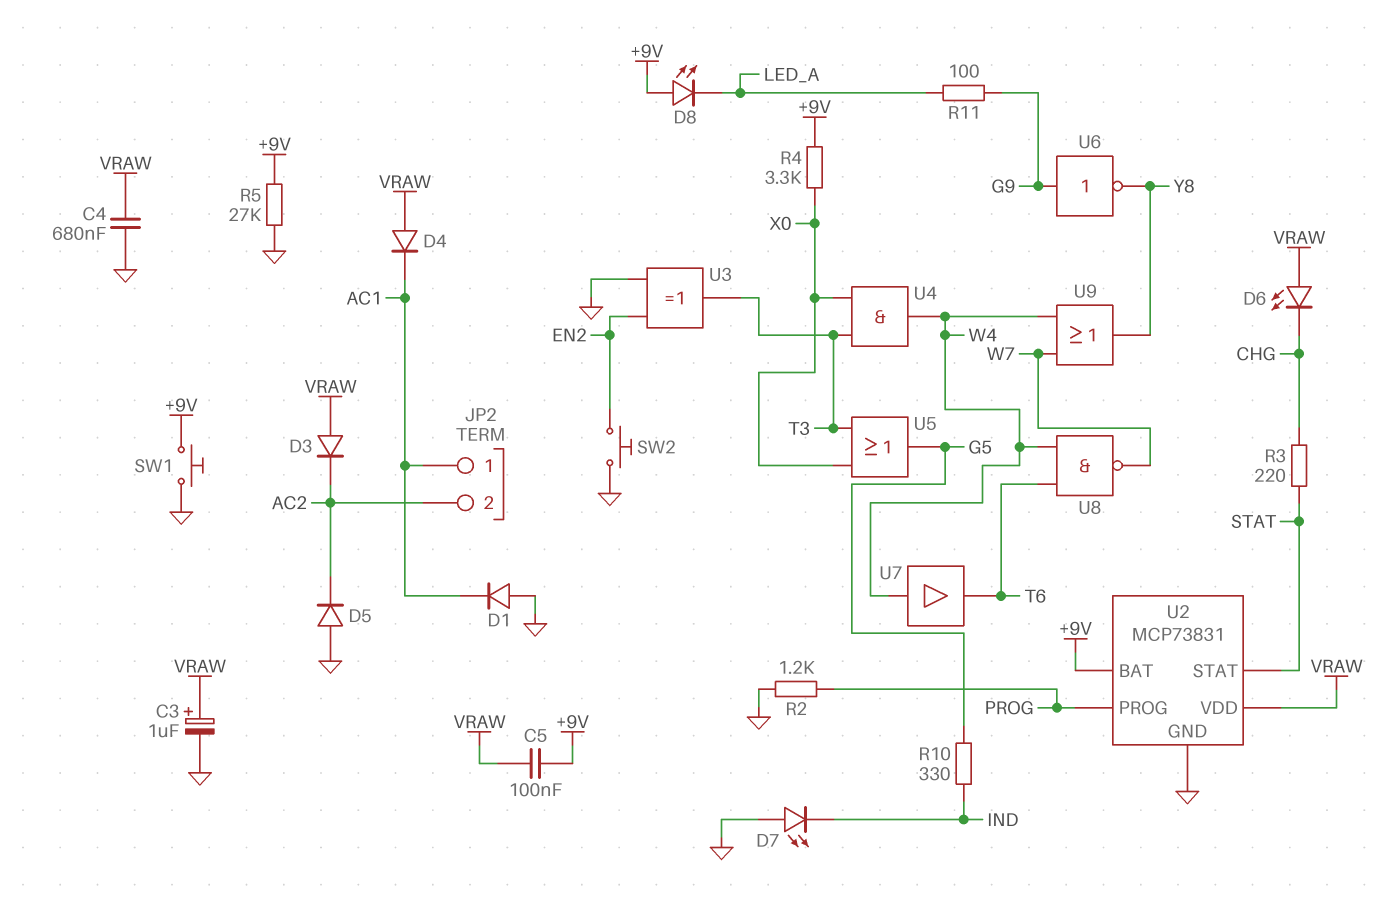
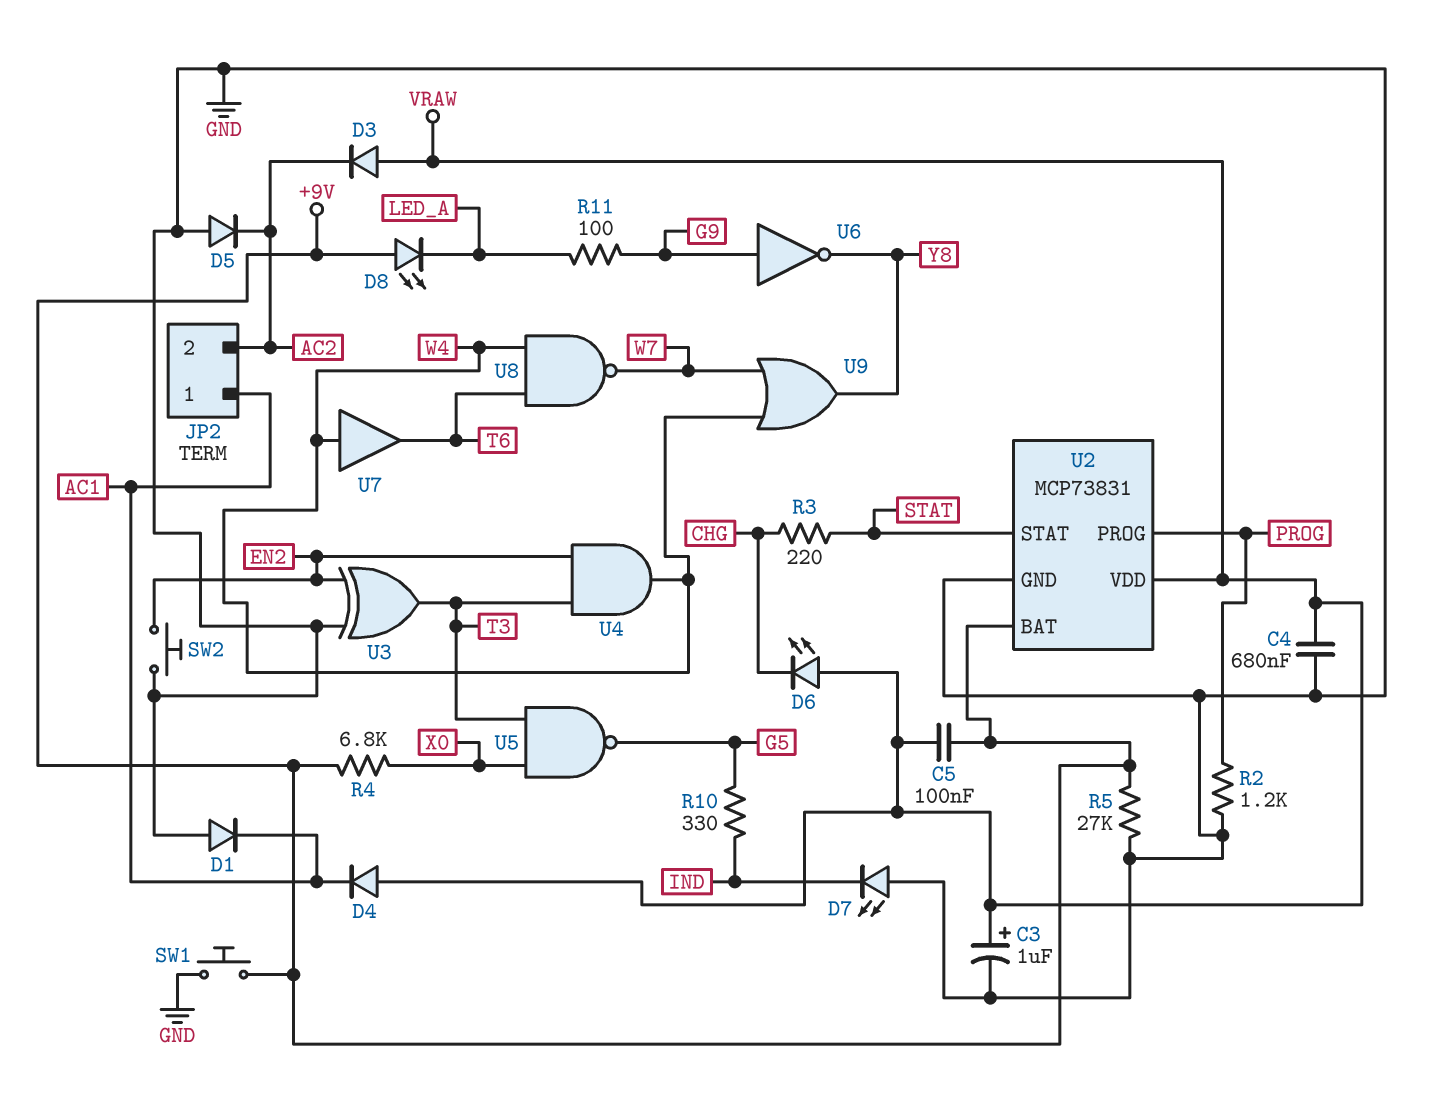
R4: 3.3k (+9V, X0) -> 6.8k (+9V, X0)
U4: AND (in T3, in X0, out W4) -> AND (in EN2, in T3, out W4)
U5: OR (in T3, in X0, out G5) -> NAND (in T3, in X0, out G5)

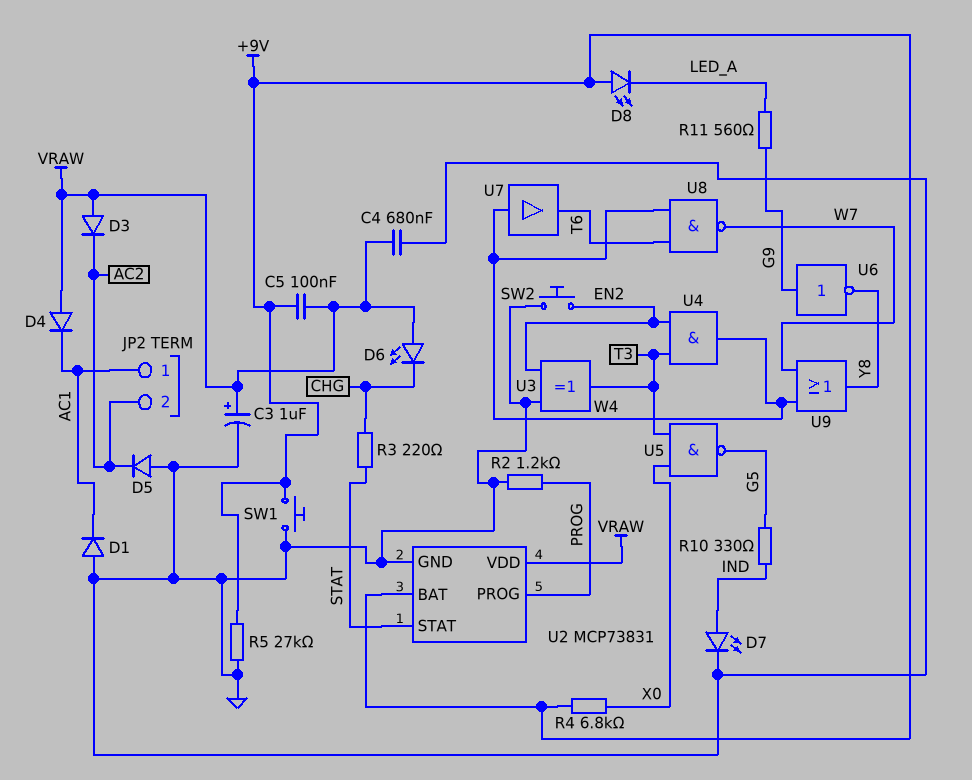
D7: LED (A GND, K IND) -> LED (A IND, K GND)
R11: 100 (G9, LED_A) -> 560 (G9, LED_A)

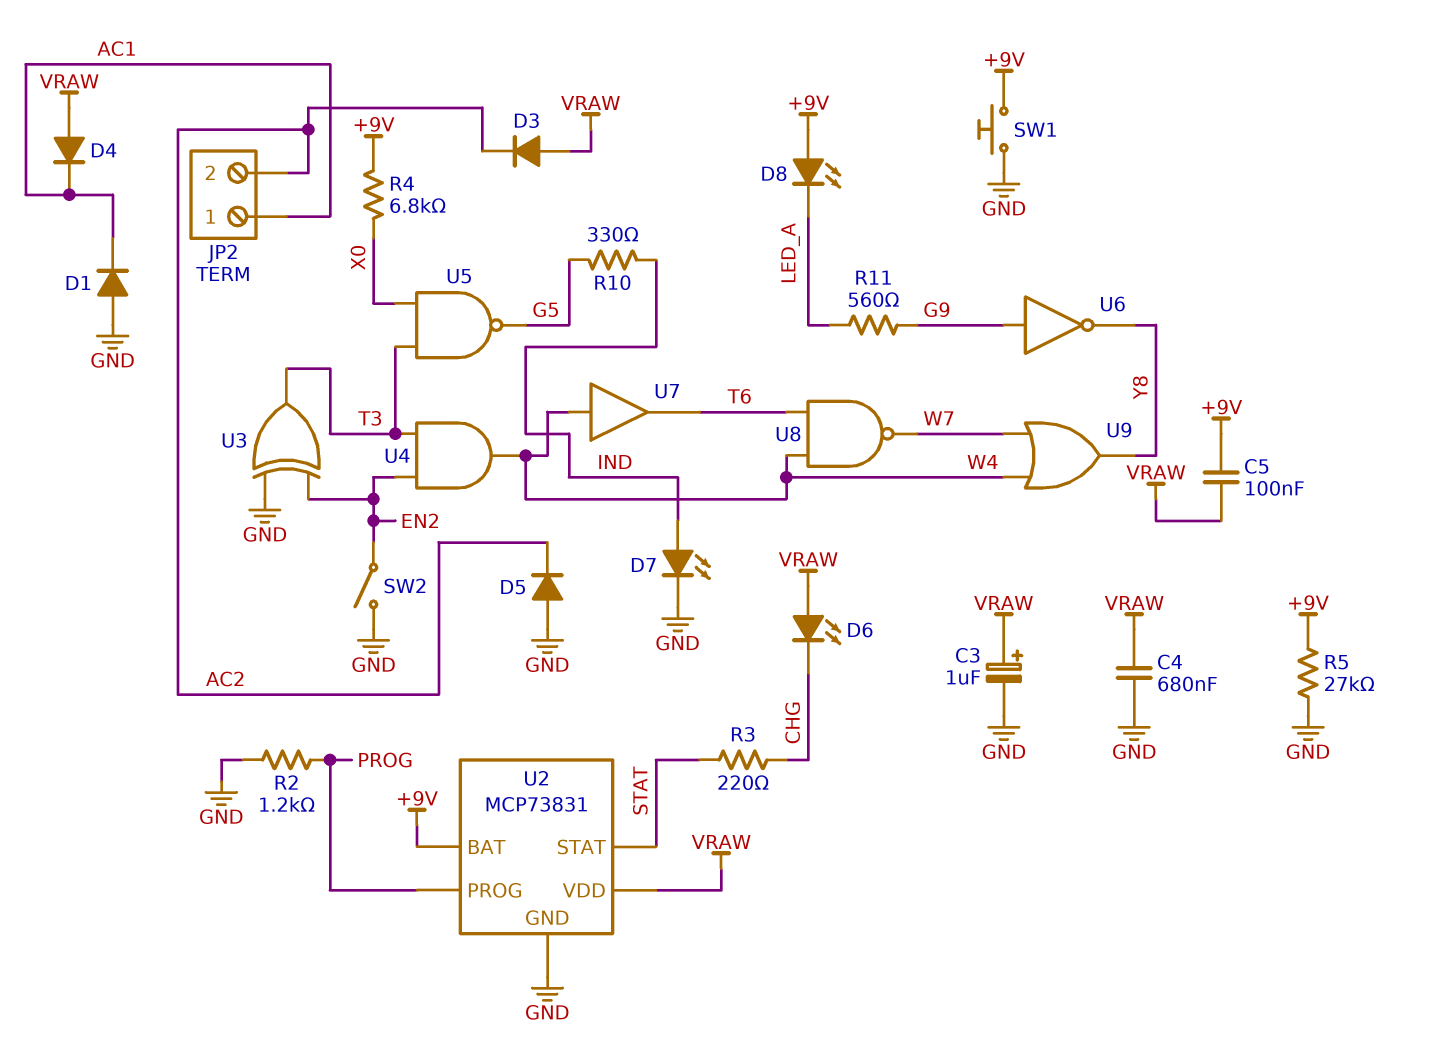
SW2: button (EN2, GND) -> switch (EN2, GND)

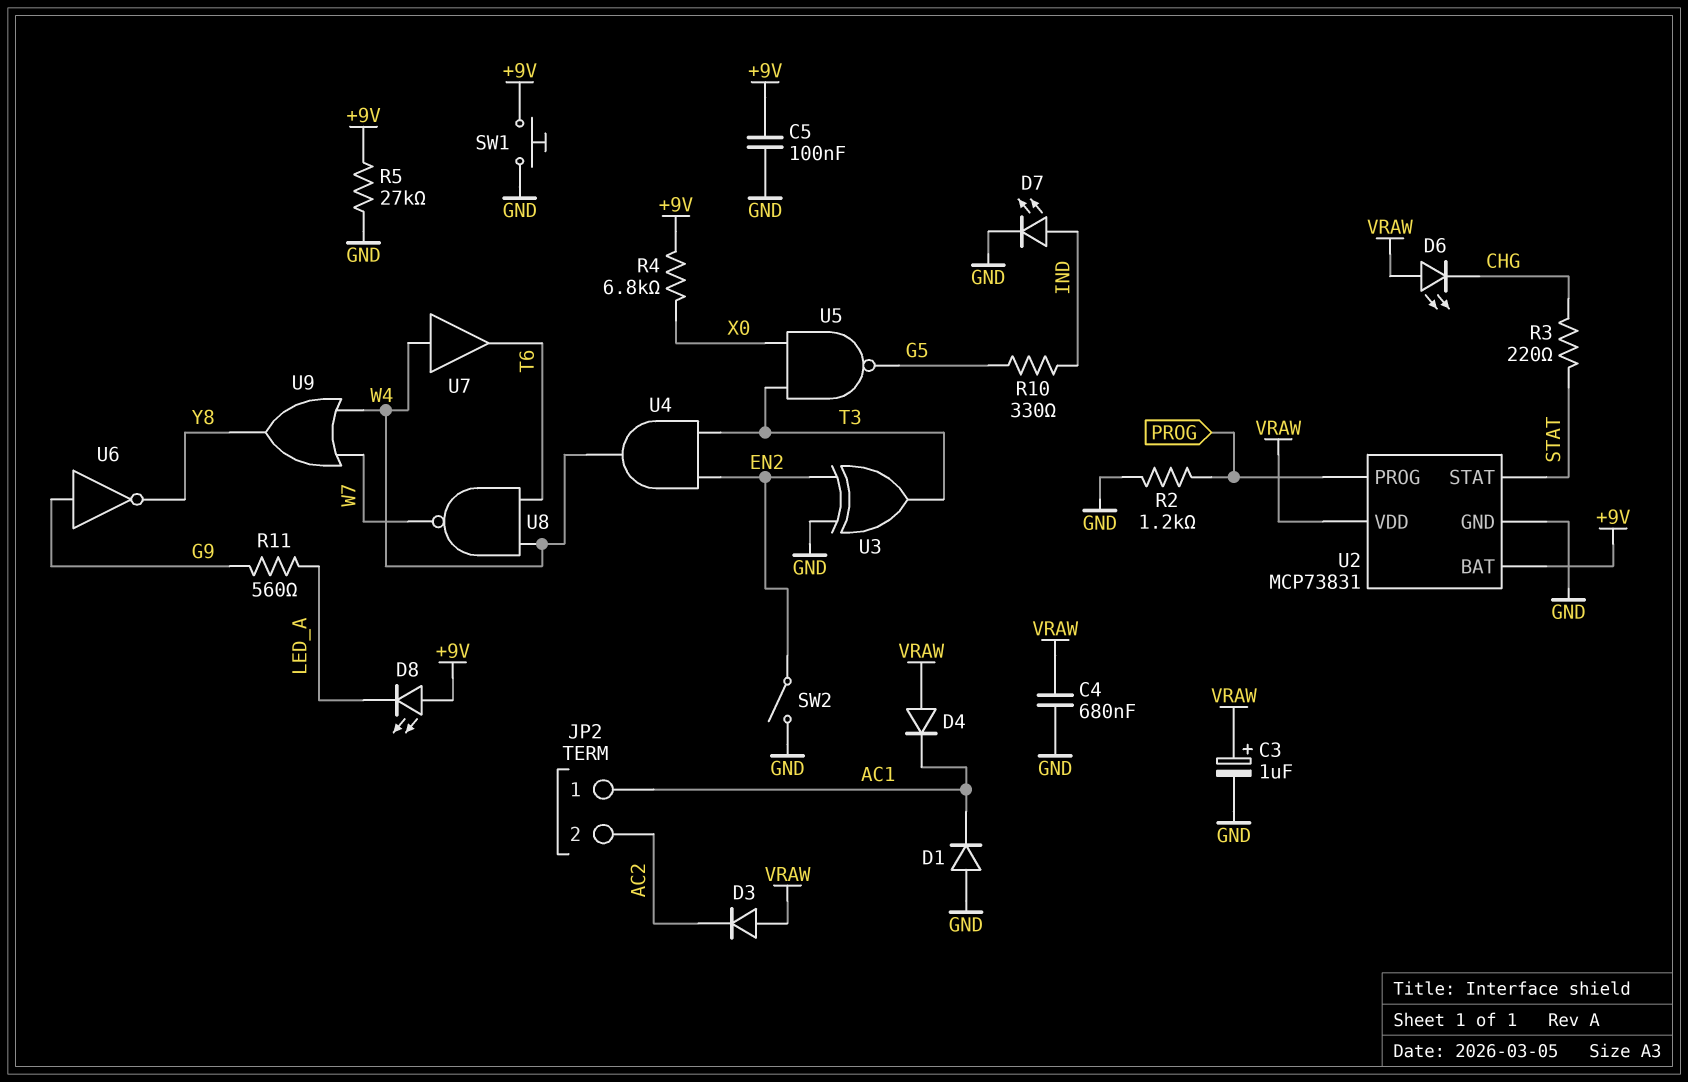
C5: 100nF (+9V, VRAW) -> 100nF (+9V, GND)
D5: diode (A GND, K AC2) -> none

